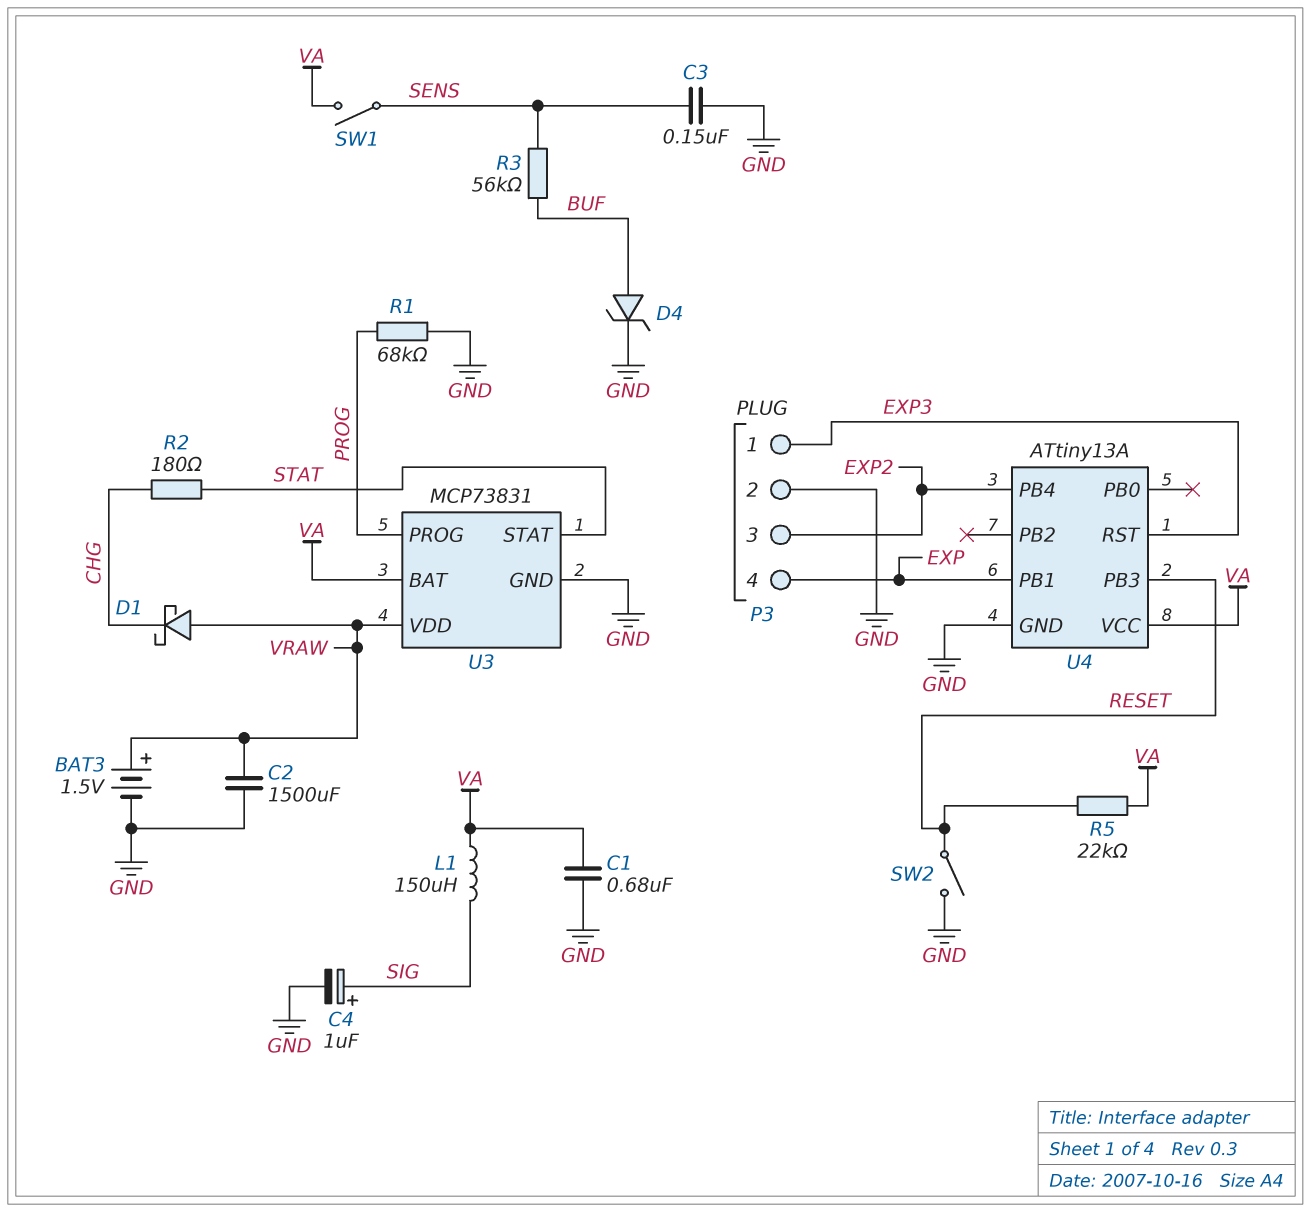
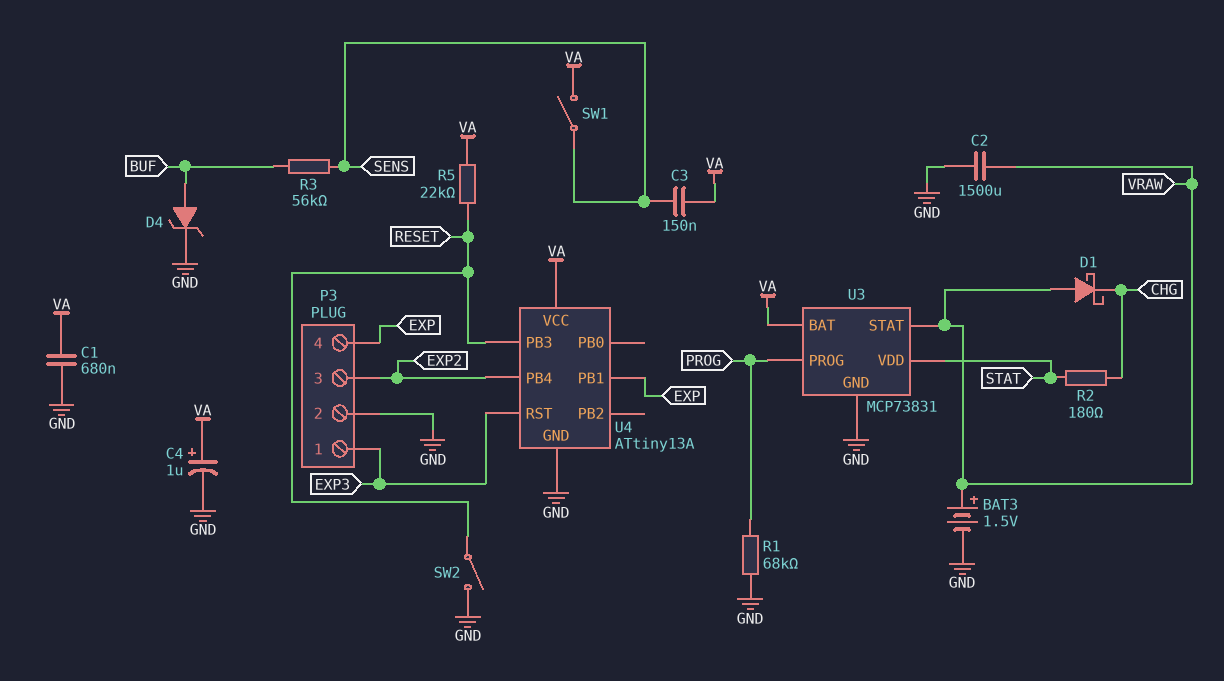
C3: 150nF (GND, SENS) -> 150nF (SENS, VA)
C4: 1uF (plus SIG, minus GND) -> 1uF (plus VA, minus GND)
L1: 150uH (SIG, VA) -> none
U3 pin STAT: STAT -> VRAW
U3 pin VDD: VRAW -> STAT

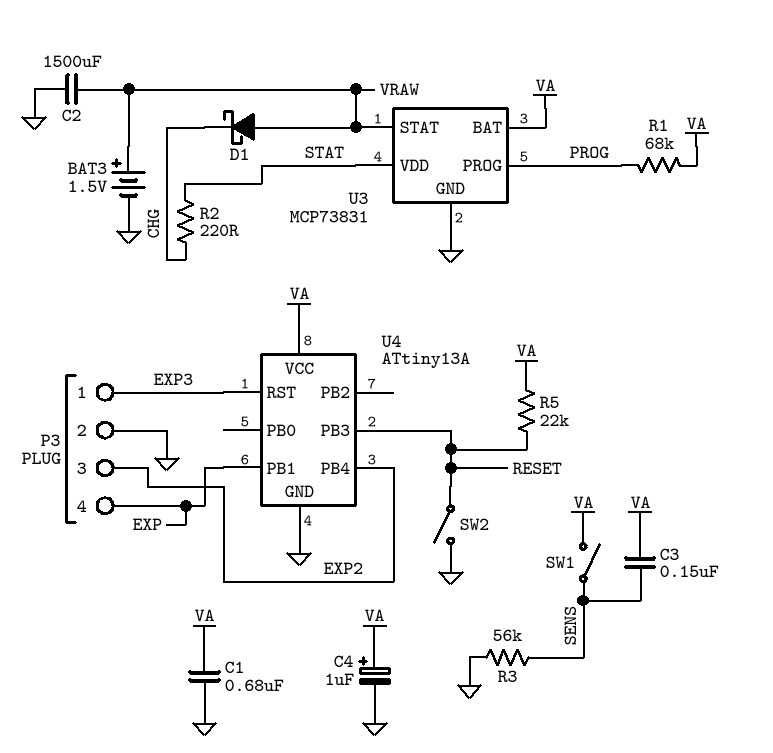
D4: zener (A BUF, K GND) -> none
R1: 68k (GND, PROG) -> 68k (PROG, VA)
R2: 180 (CHG, STAT) -> 220 (CHG, STAT)
R3: 56k (BUF, SENS) -> 56k (GND, SENS)

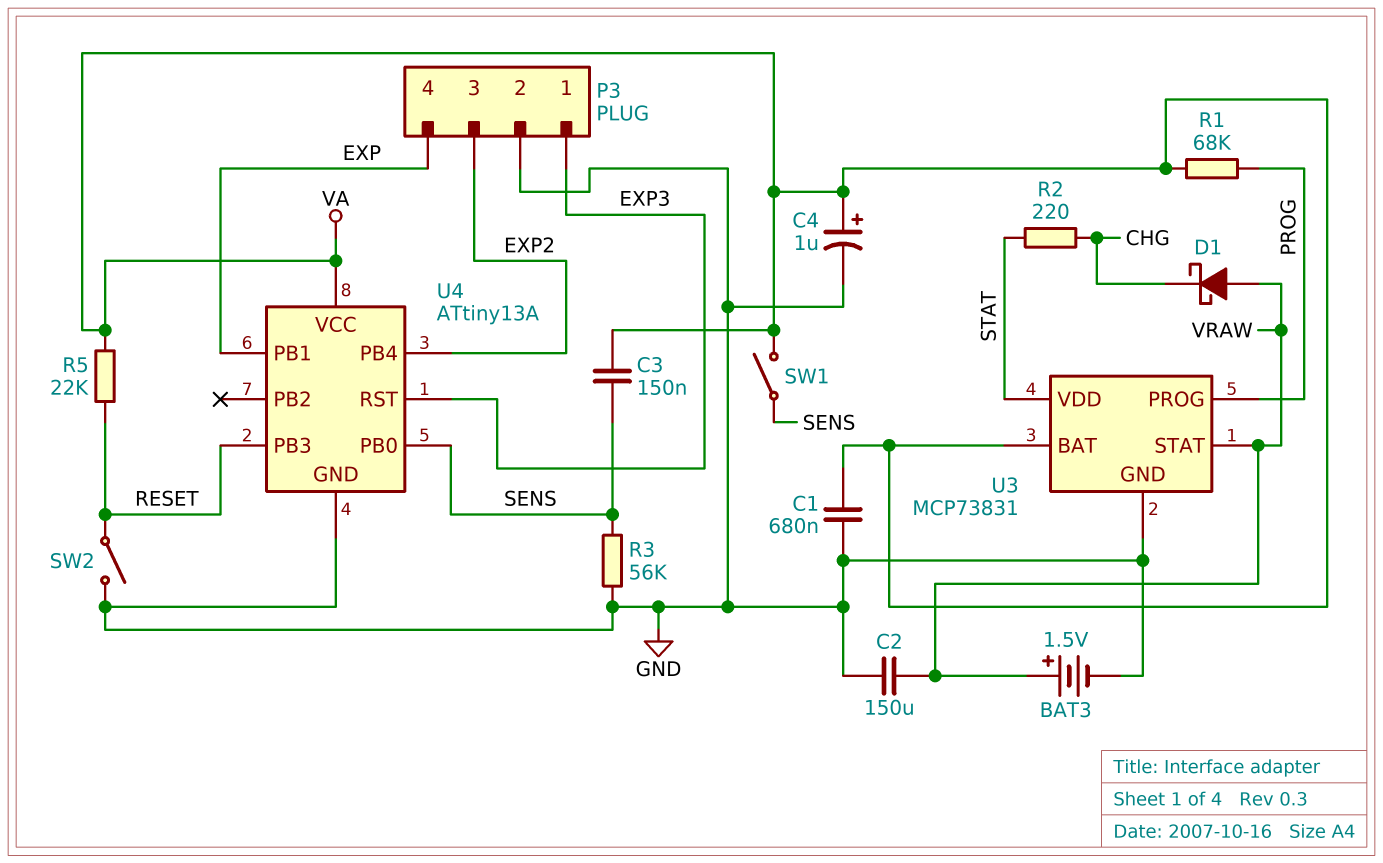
C2: 1500uF (GND, VRAW) -> 150uF (GND, VRAW)
U4 pin PB0: none -> SENS

